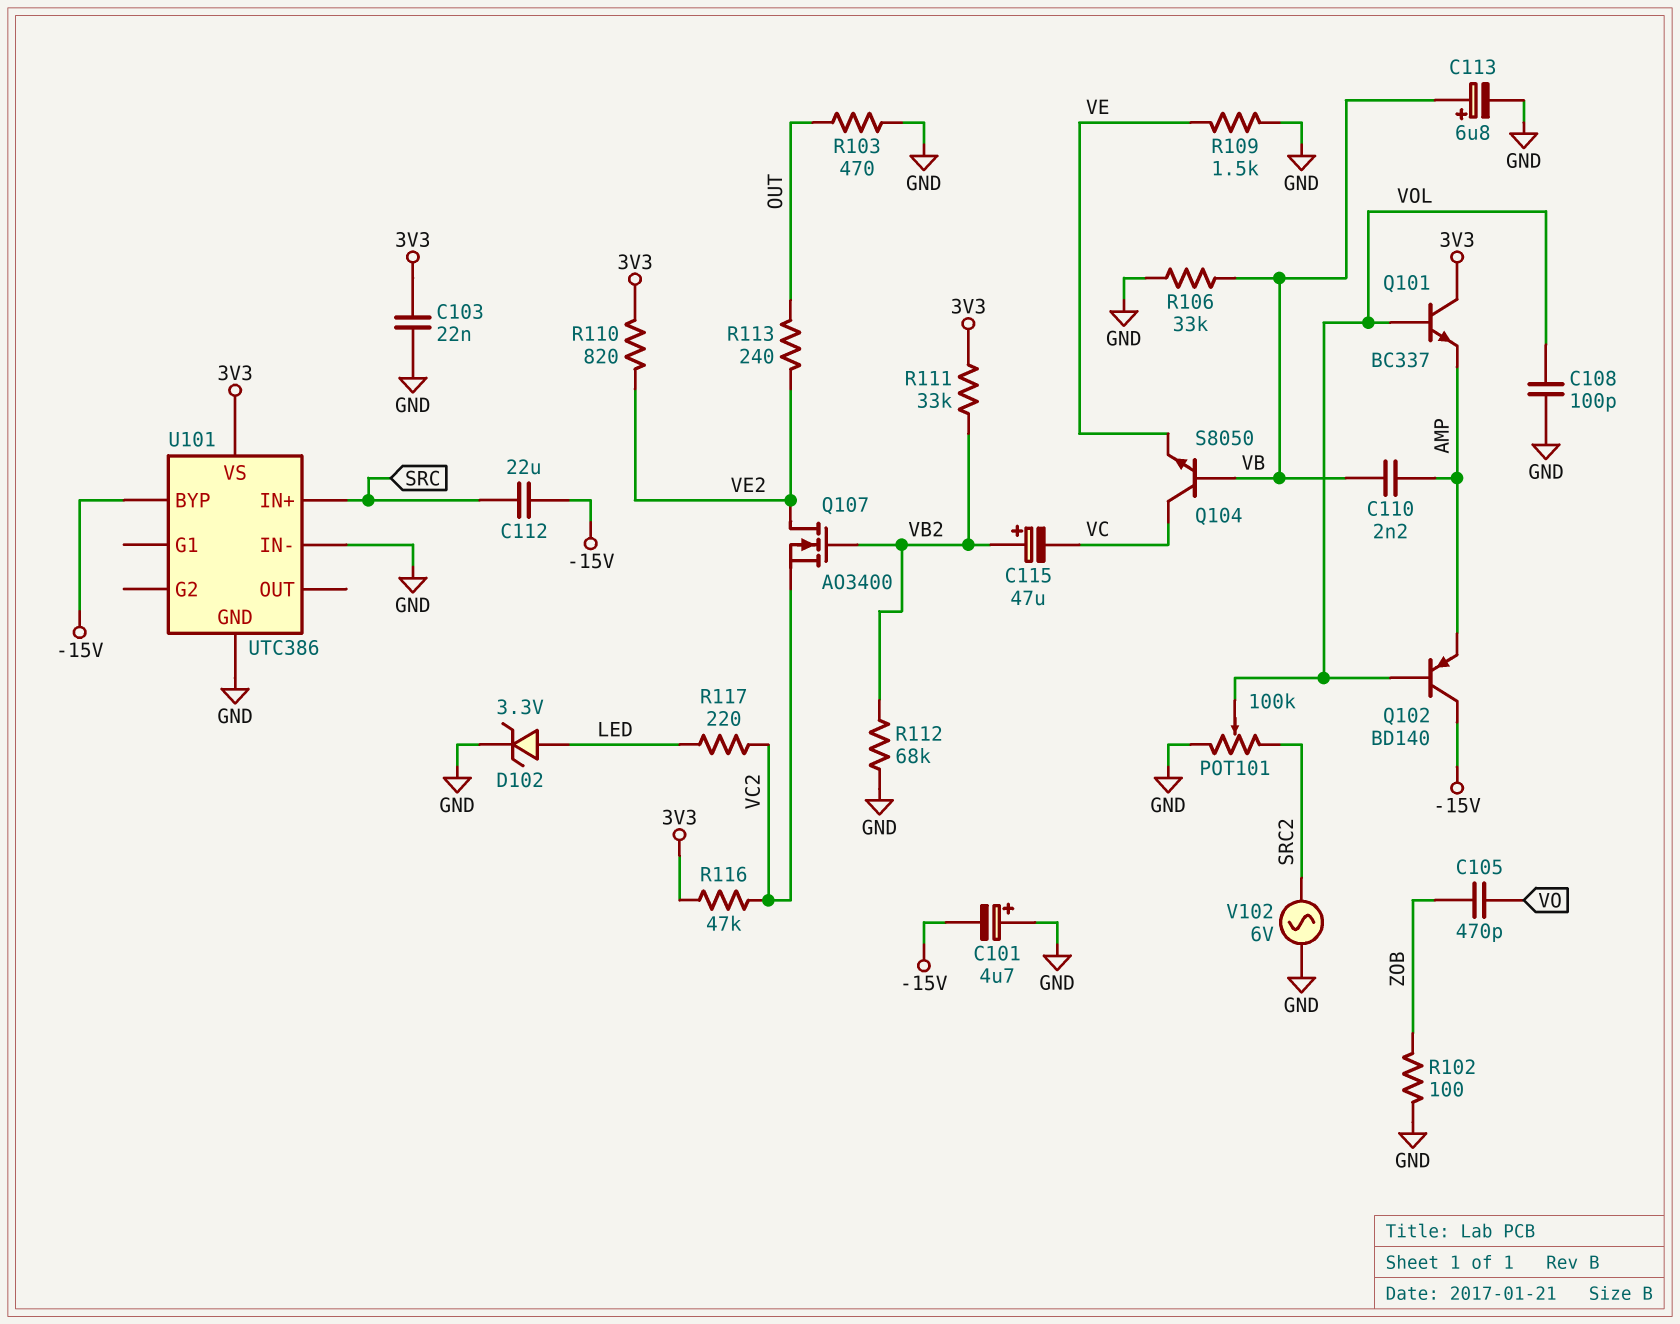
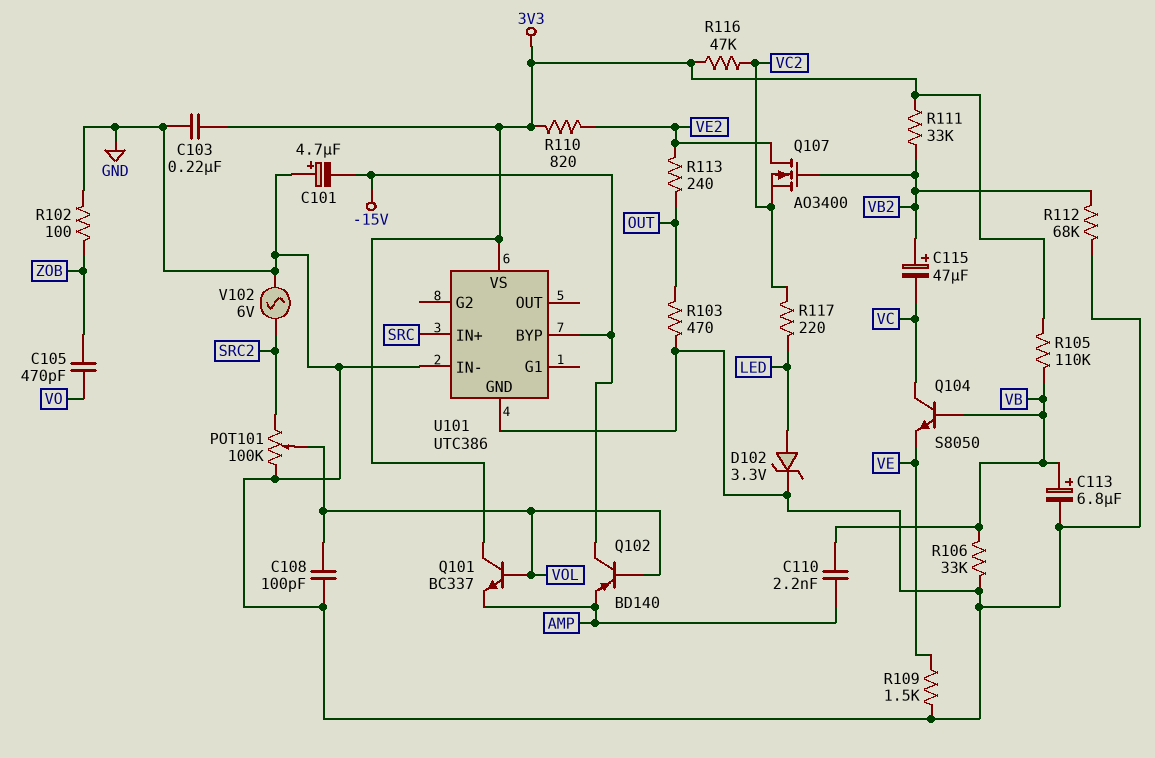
C103: 22nF (3V3, GND) -> 220nF (3V3, GND)
C112: 22uF (-15V, SRC) -> none
R105: none -> 110k (3V3, VB)

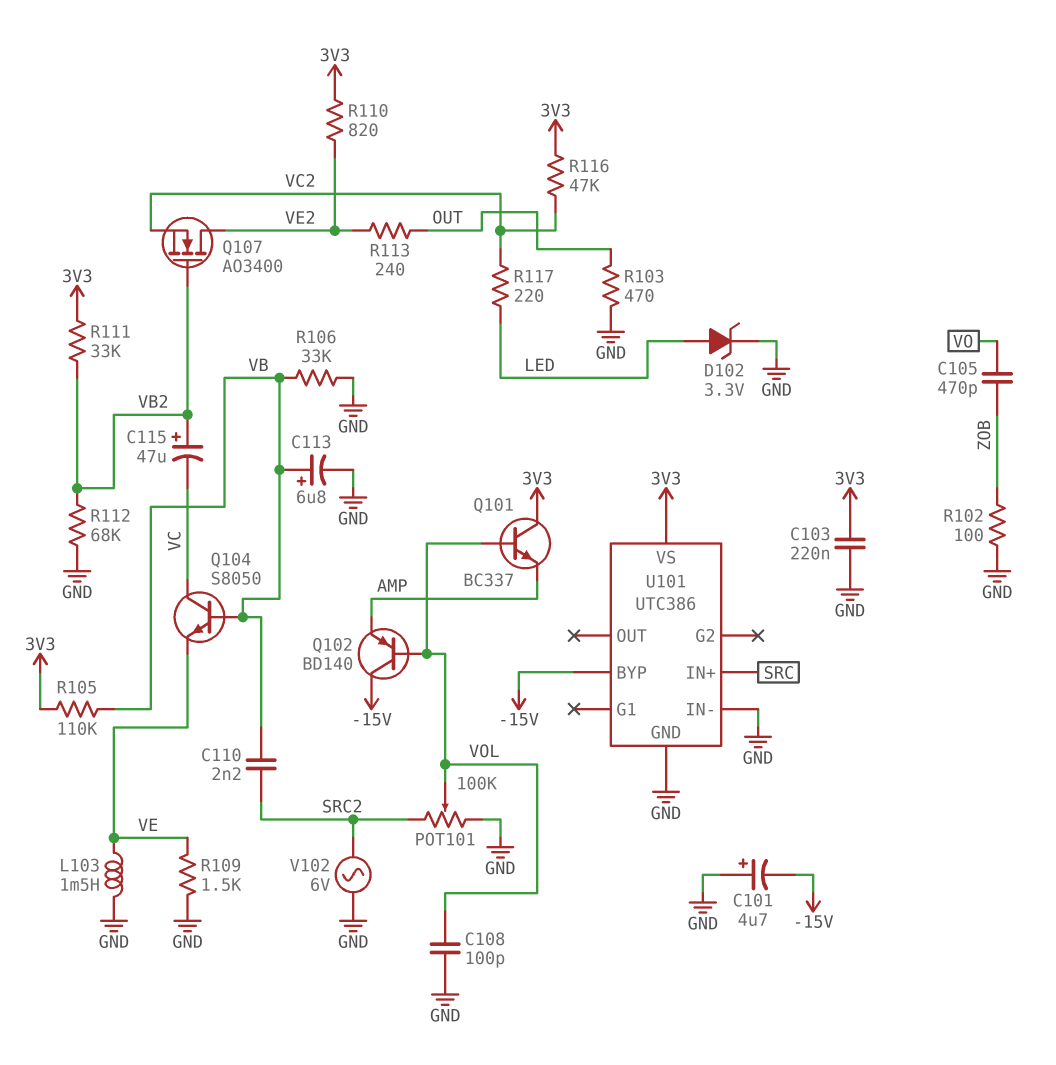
C110: 2.2nF (AMP, VB) -> 2.2nF (SRC2, VB)
L103: none -> 1.5mH (GND, VE)

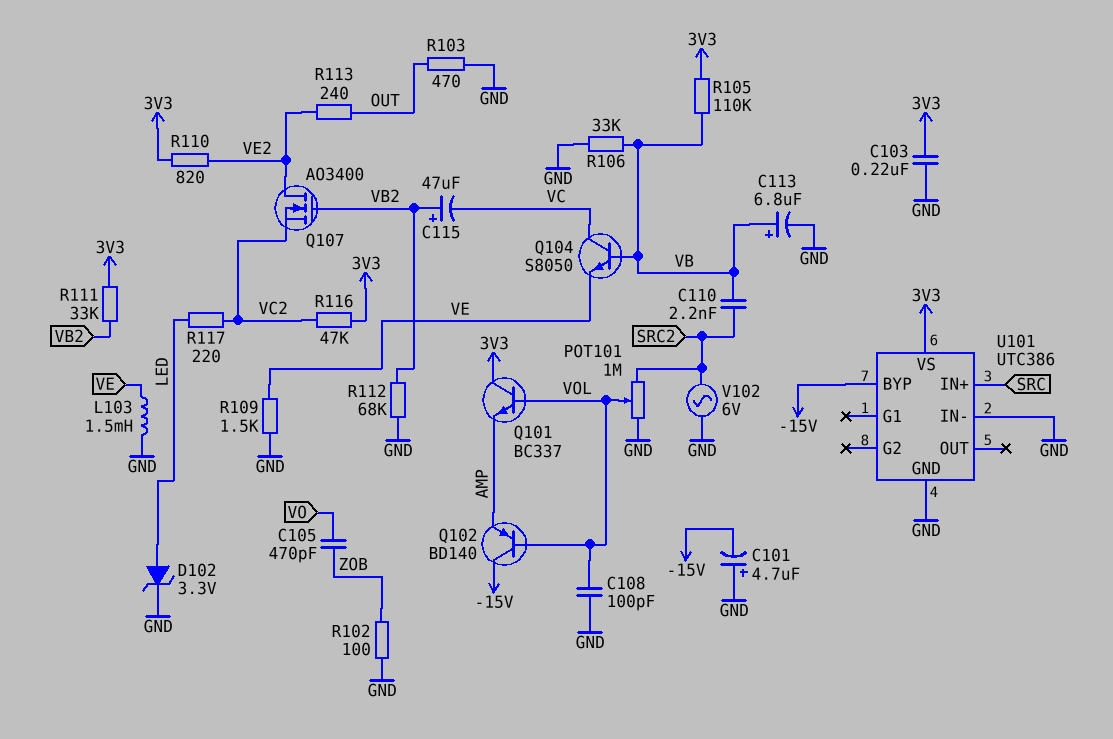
POT101: 100k (GND, SRC2, wiper VOL) -> 1M (GND, SRC2, wiper VOL)

